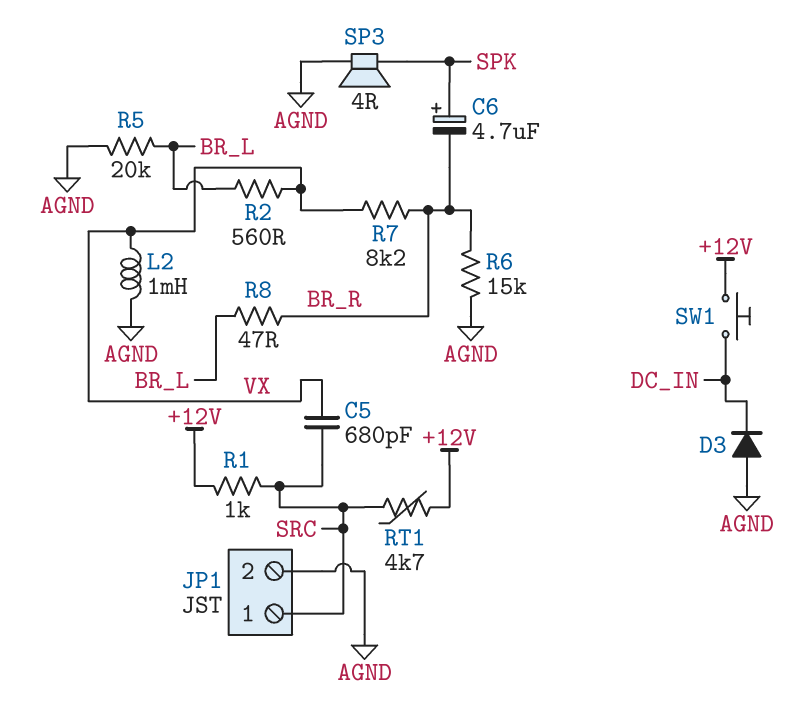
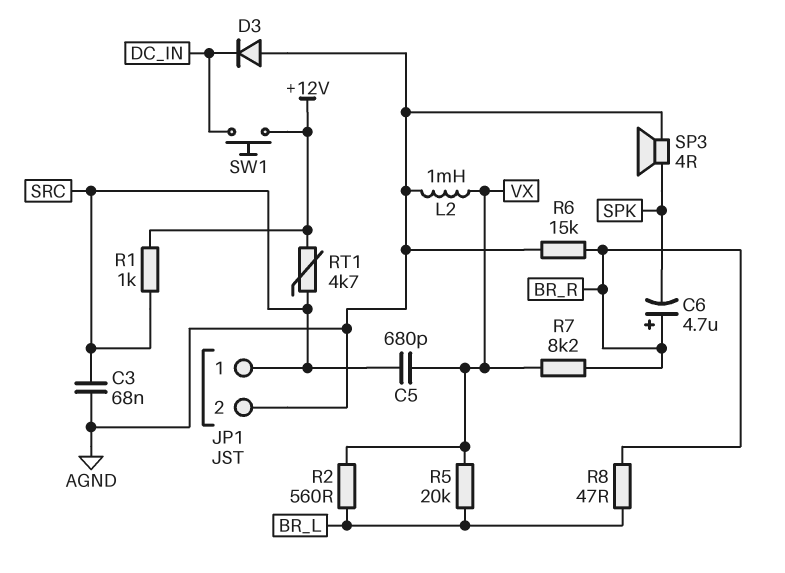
C3: none -> 68nF (AGND, SRC)
C6: 4.7uF (plus SPK, minus BR_R) -> 4.7uF (plus BR_R, minus SPK)
R5: 20k (AGND, BR_L) -> 20k (BR_L, VX)

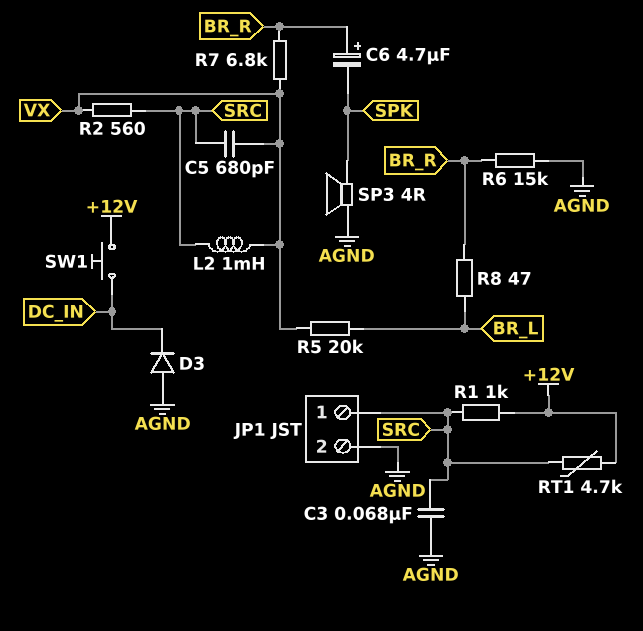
L2: 1mH (AGND, VX) -> 1mH (SRC, VX)
R2: 560 (BR_L, VX) -> 560 (SRC, VX)
R7: 8.2k (BR_R, VX) -> 6.8k (BR_R, VX)

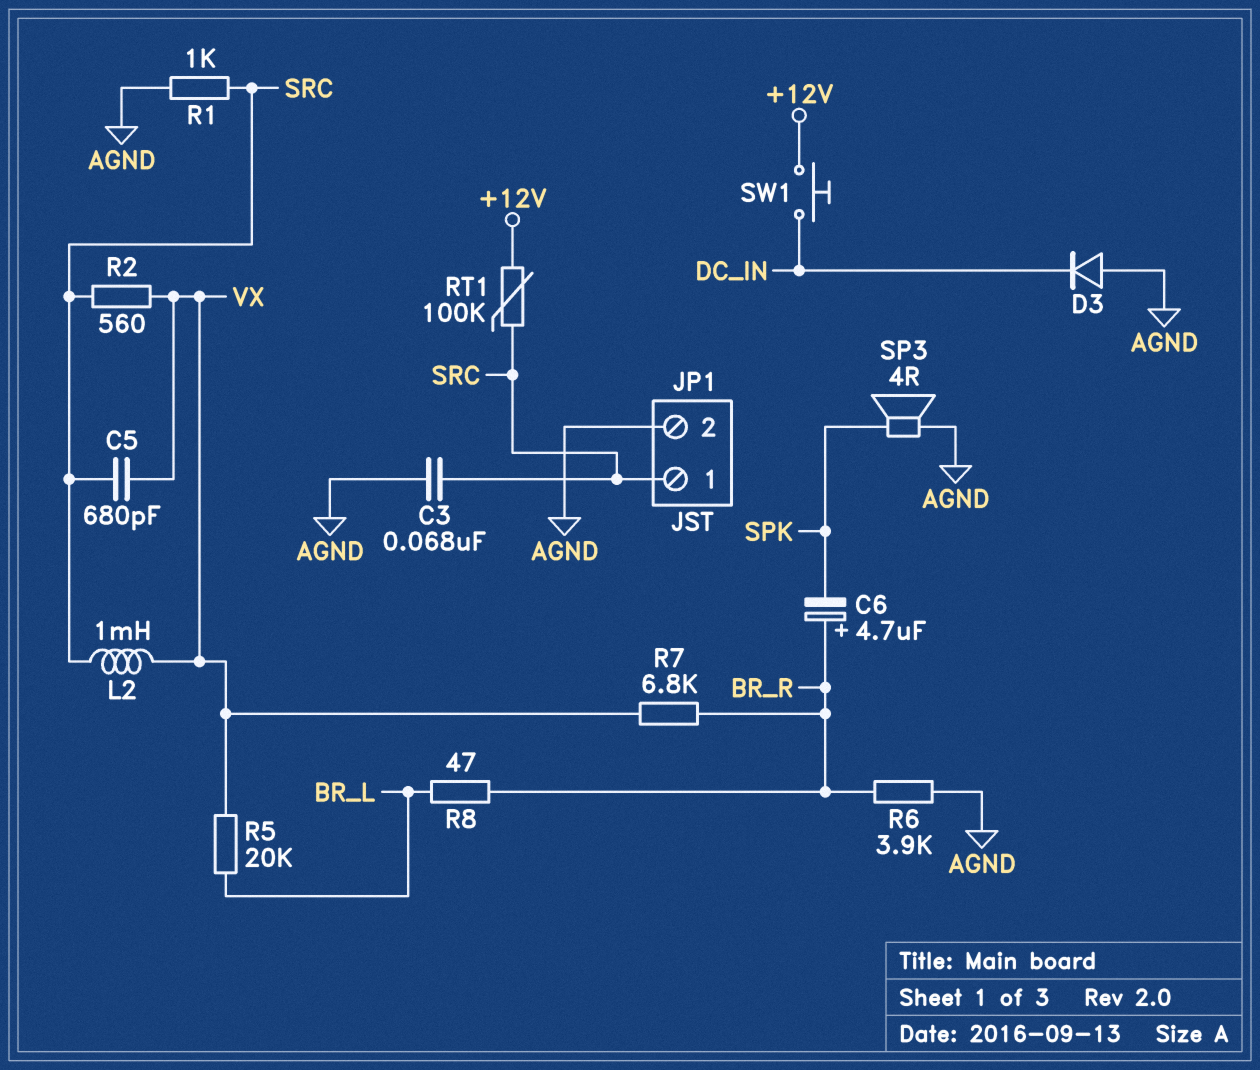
R1: 1k (+12V, SRC) -> 1k (AGND, SRC)
R6: 15k (AGND, BR_R) -> 3.9k (AGND, BR_R)
RT1: 4.7k (+12V, SRC) -> 100k (+12V, SRC)

